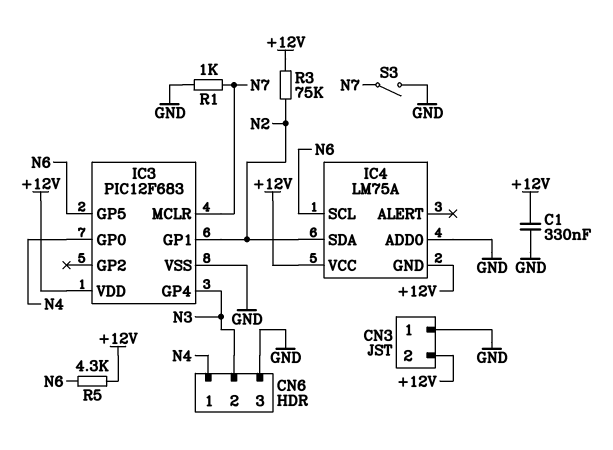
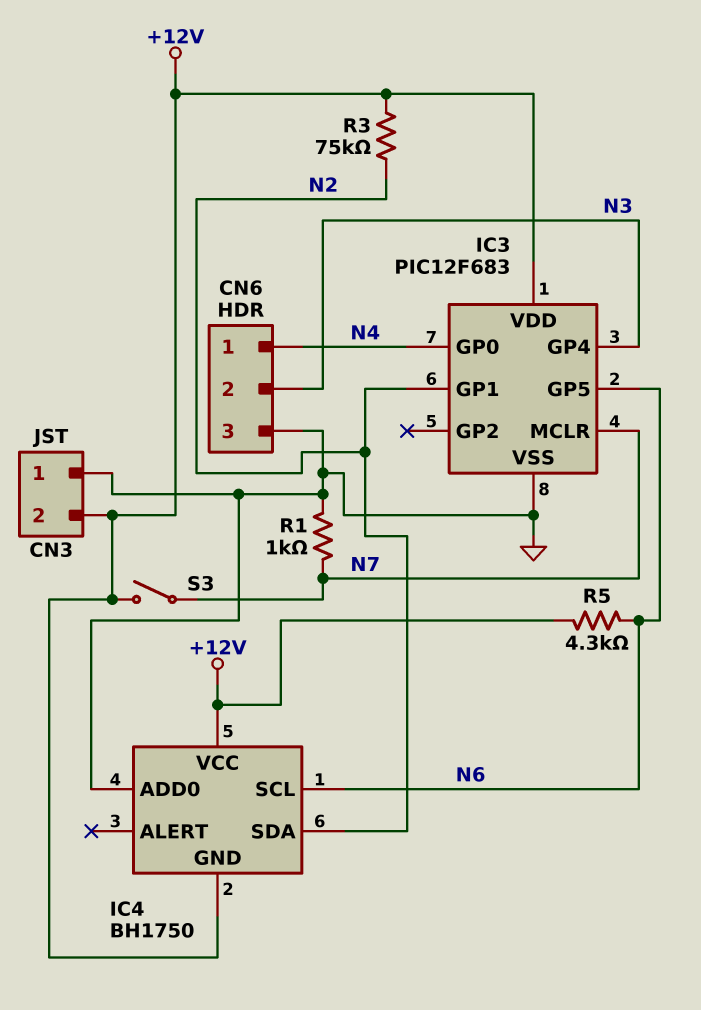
C1: 330nF (+12V, GND) -> none
IC4: LM75A -> BH1750
S3: switch (GND, N7) -> switch (+12V, N7)

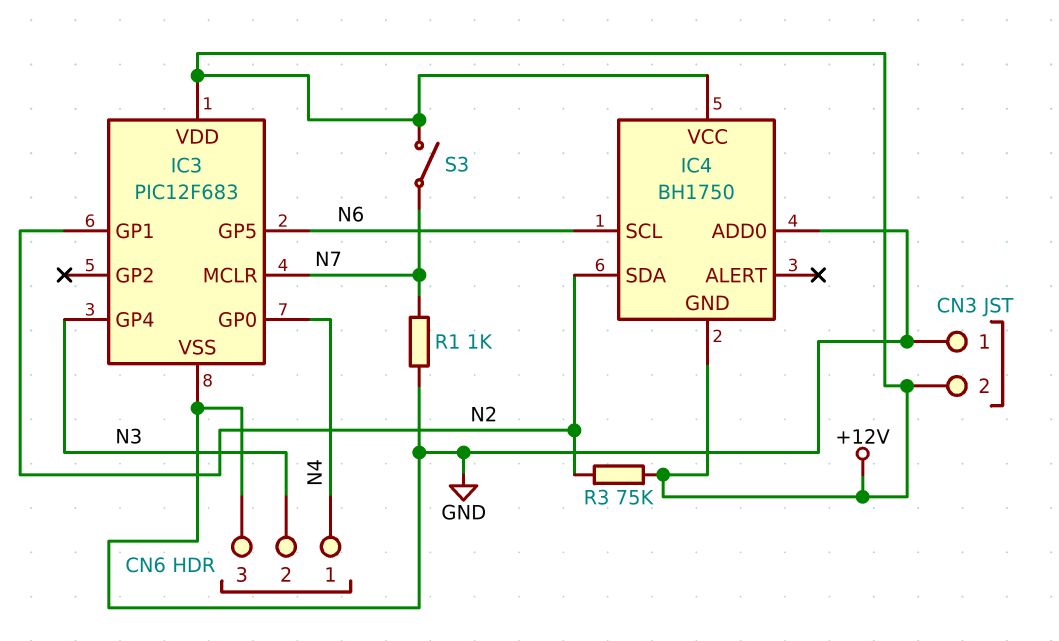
R5: 4.3k (+12V, N6) -> none

